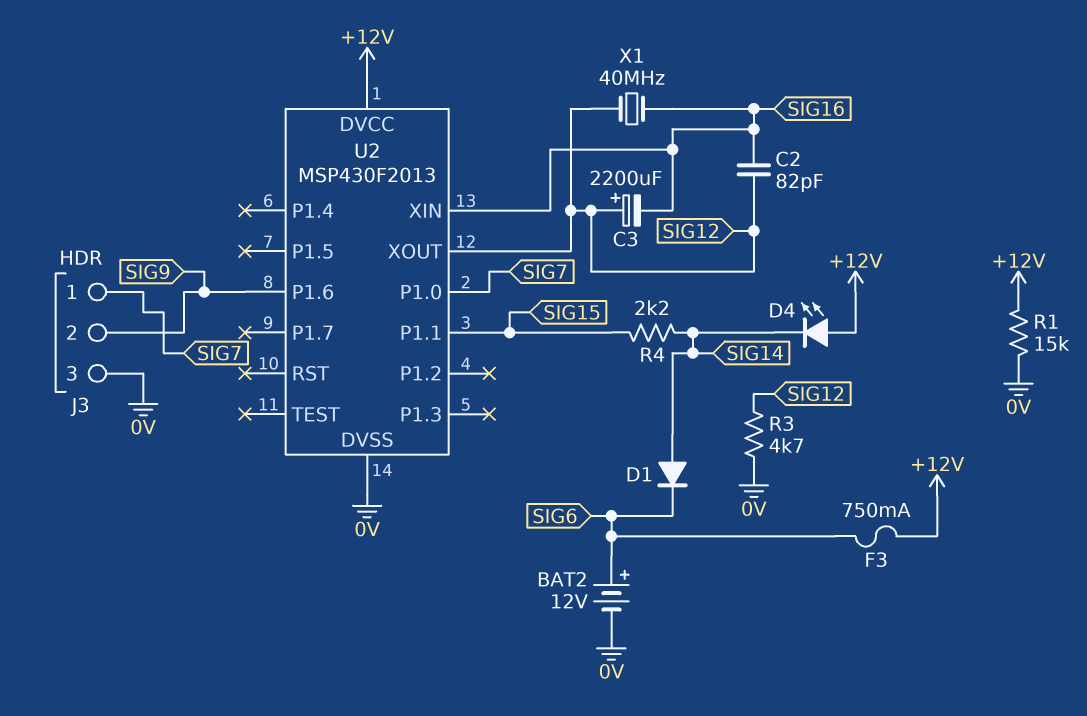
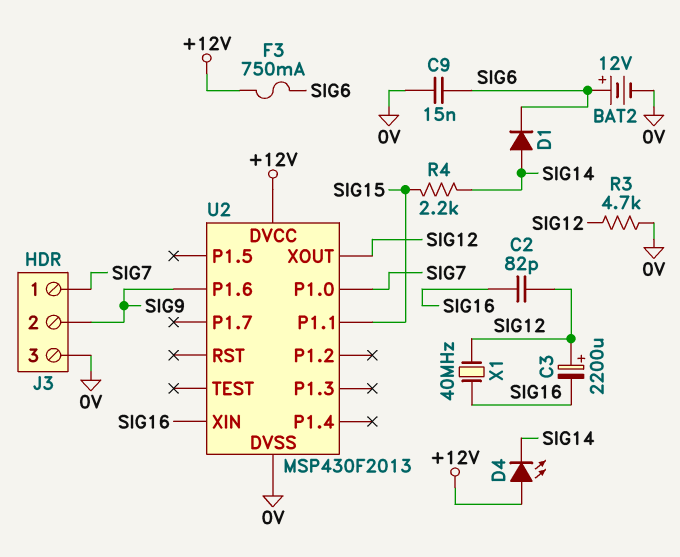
C9: none -> 15nF (0V, SIG6)
R1: 15k (+12V, 0V) -> none

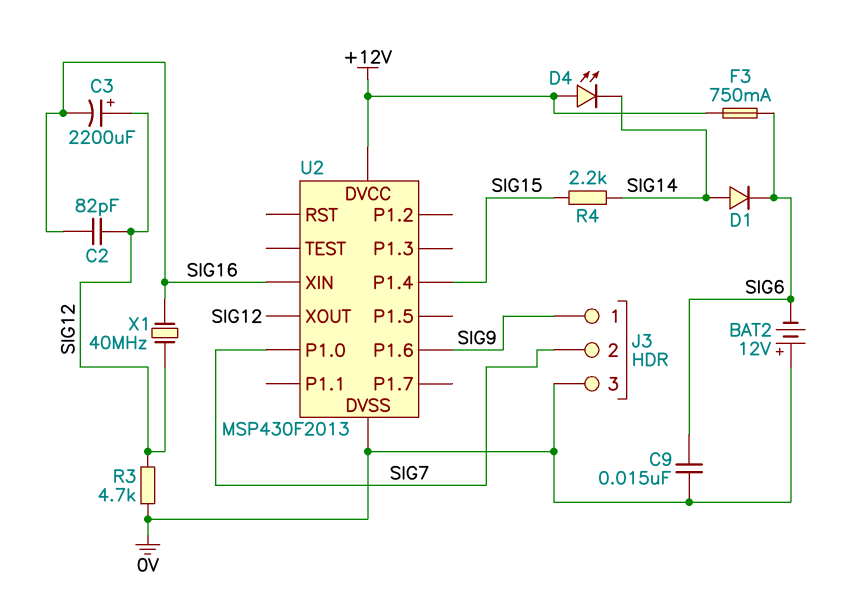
BAT2: 12V (plus SIG6, minus 0V) -> 12V (plus 0V, minus SIG6)
J3 pin 1: SIG7 -> SIG9
J3 pin 2: SIG9 -> SIG7
U2 pin P1.1: SIG15 -> none
U2 pin P1.4: none -> SIG15

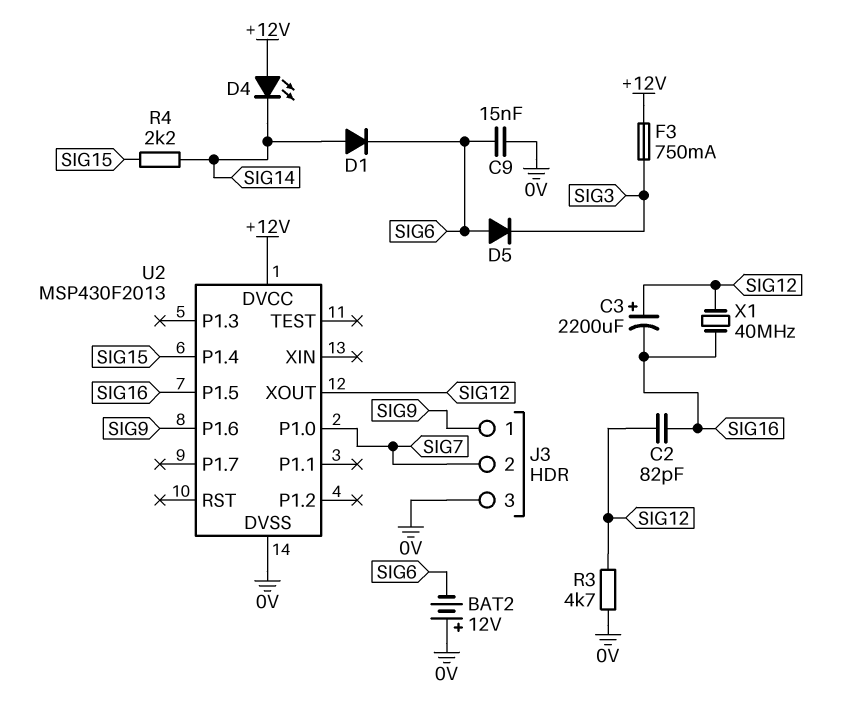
D5: none -> diode (A SIG6, K SIG3)
F3: 750mA (+12V, SIG6) -> 750mA (+12V, SIG3)
U2 pin P1.5: none -> SIG16
U2 pin XIN: SIG16 -> none

